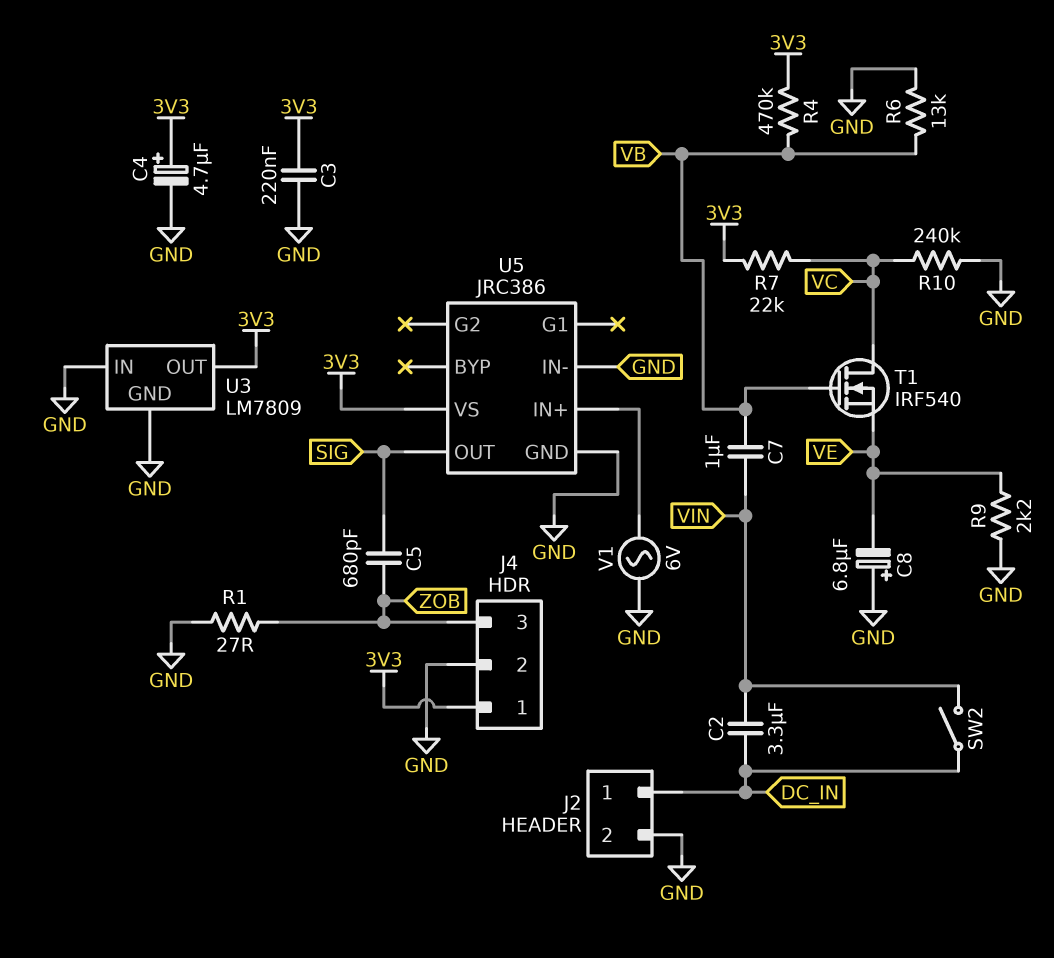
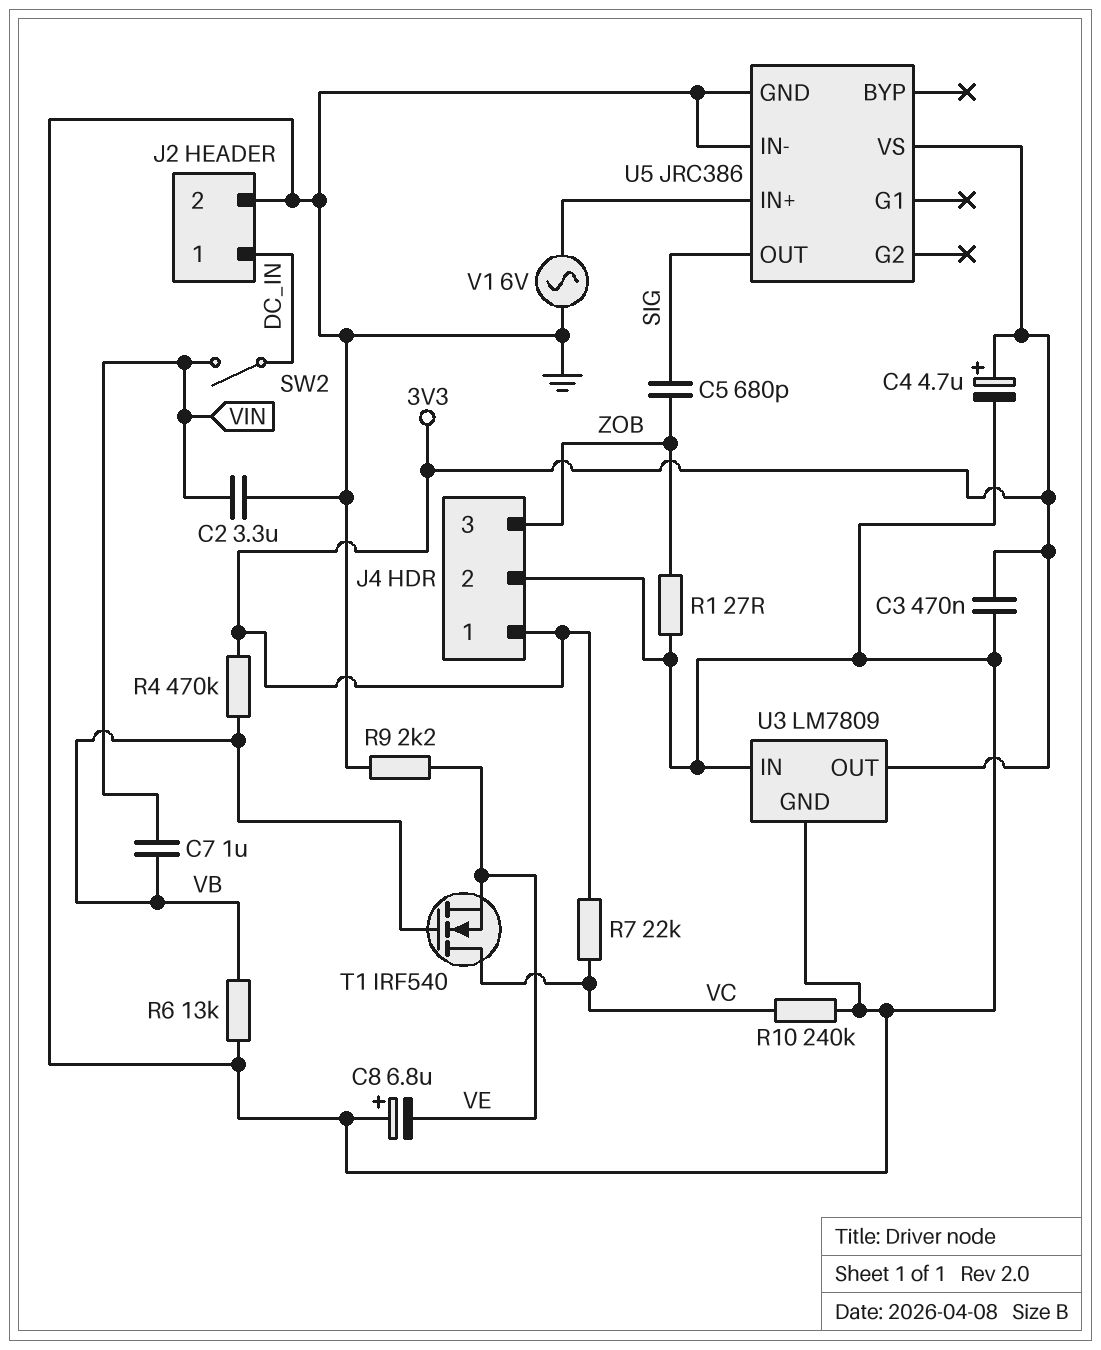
C2: 3.3uF (DC_IN, VIN) -> 3.3uF (GND, VIN)
C3: 220nF (3V3, GND) -> 470nF (3V3, GND)

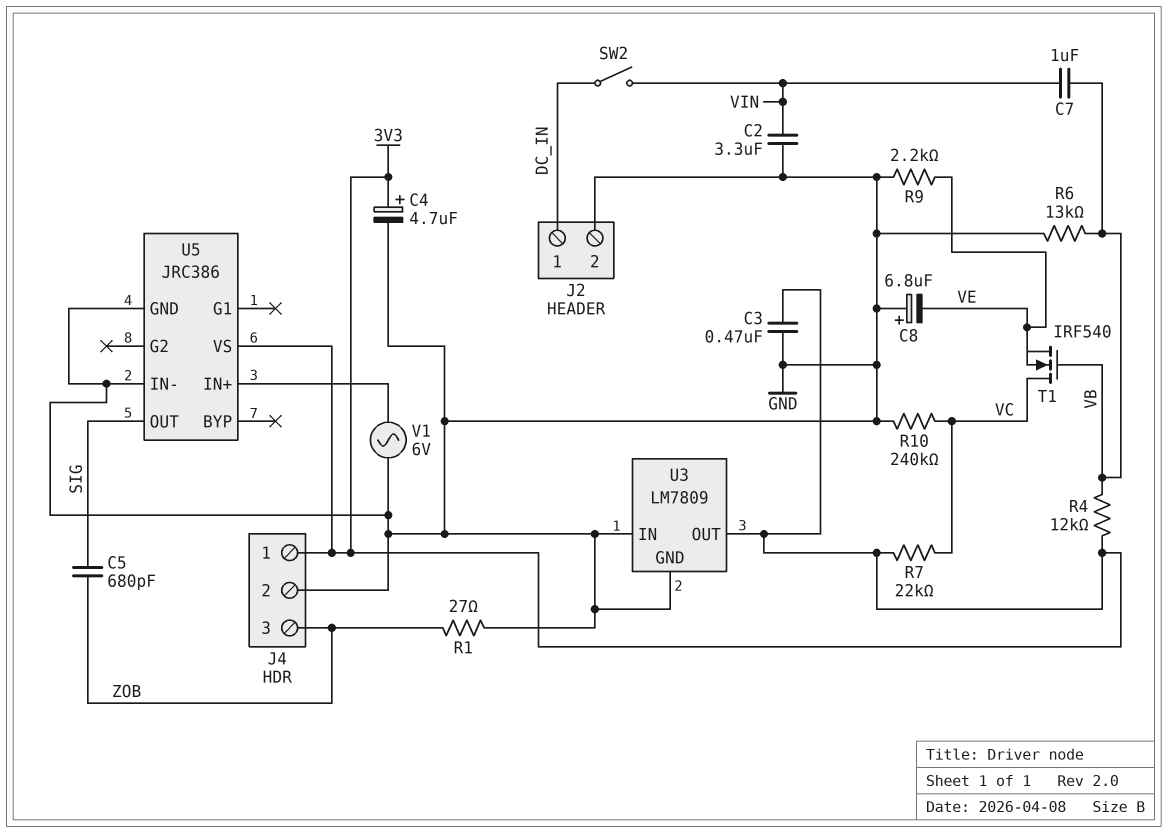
R4: 470k (3V3, VB) -> 12k (3V3, VB)

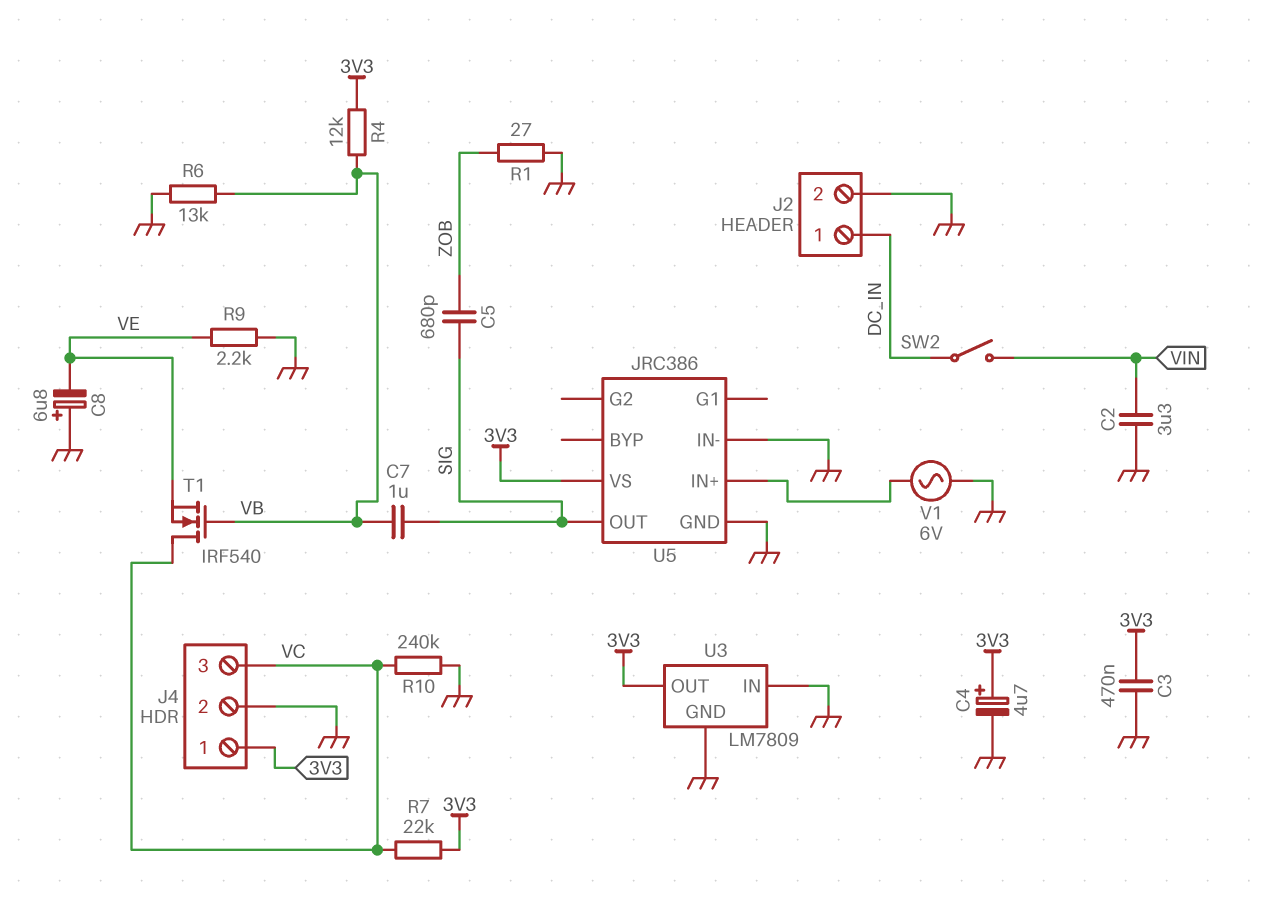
C7: 1uF (VB, VIN) -> 1uF (SIG, VB)
J4 pin 3: ZOB -> VC

